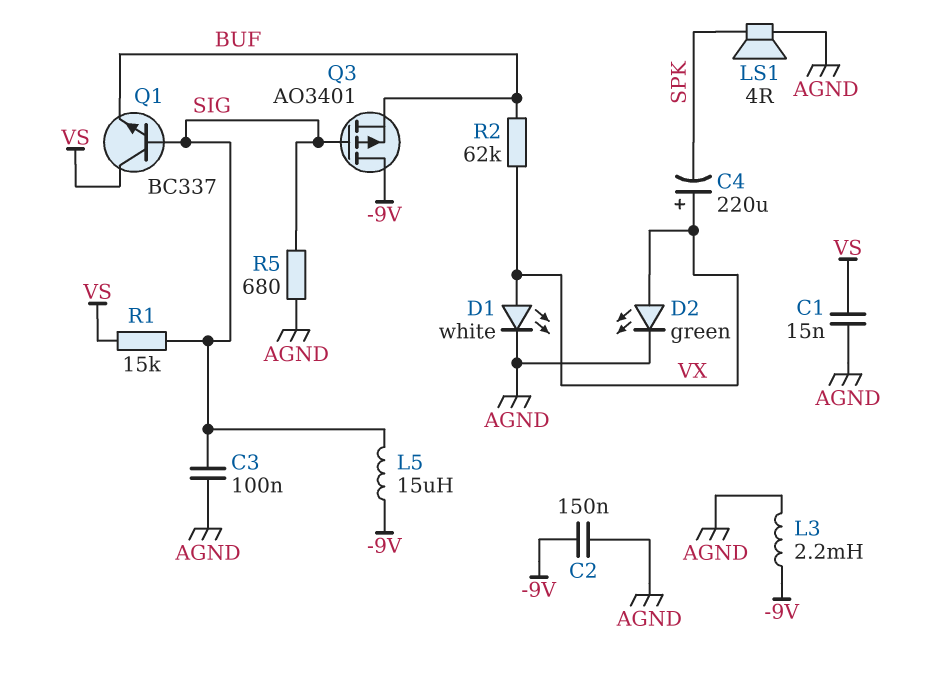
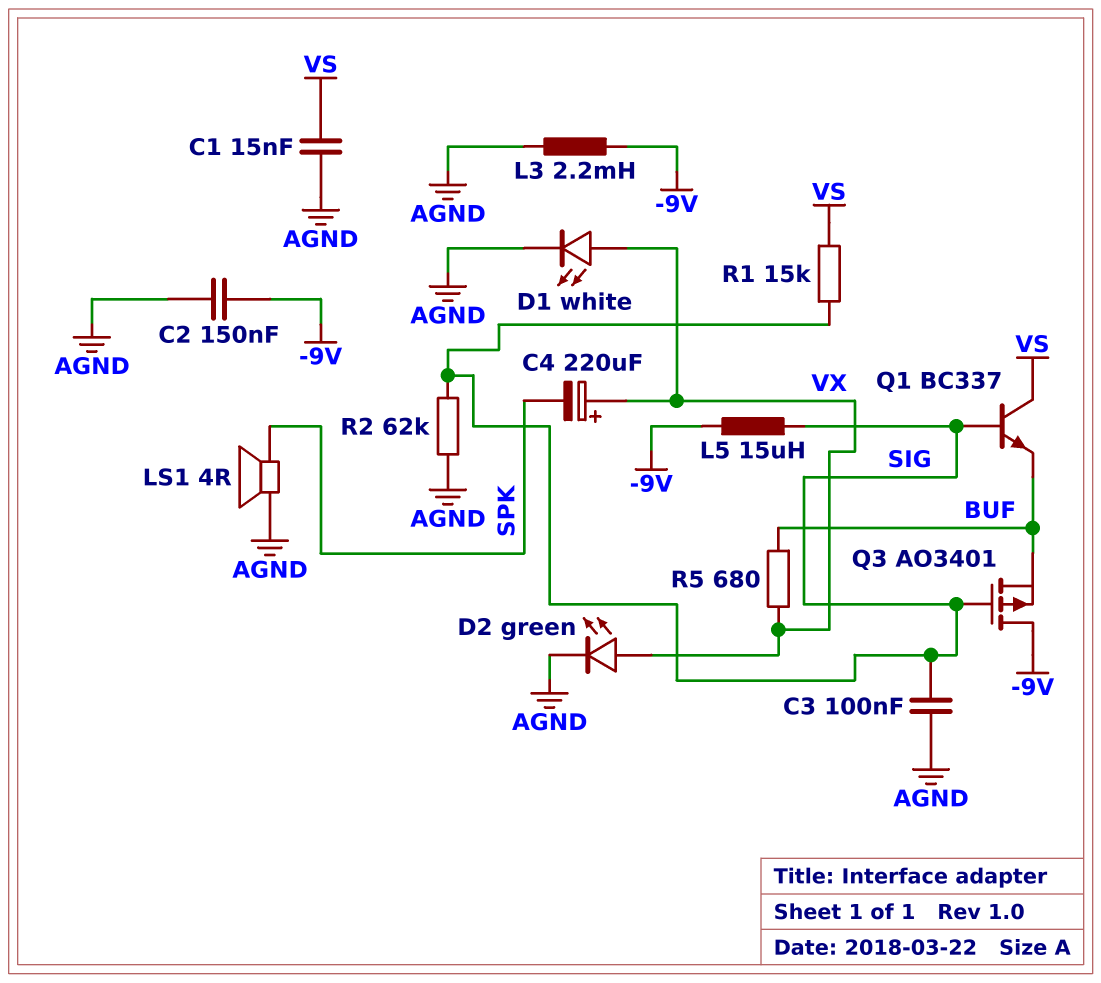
R2: 62k (BUF, VX) -> 62k (AGND, SIG)
R5: 680 (AGND, SIG) -> 680 (BUF, VX)

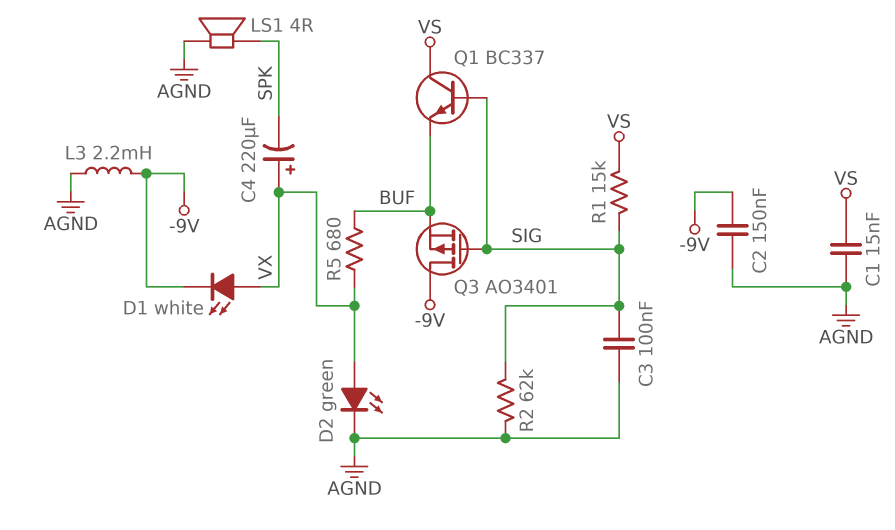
D1: LED white (A VX, K AGND) -> LED white (A VX, K -9V)
L5: 15uH (-9V, SIG) -> none

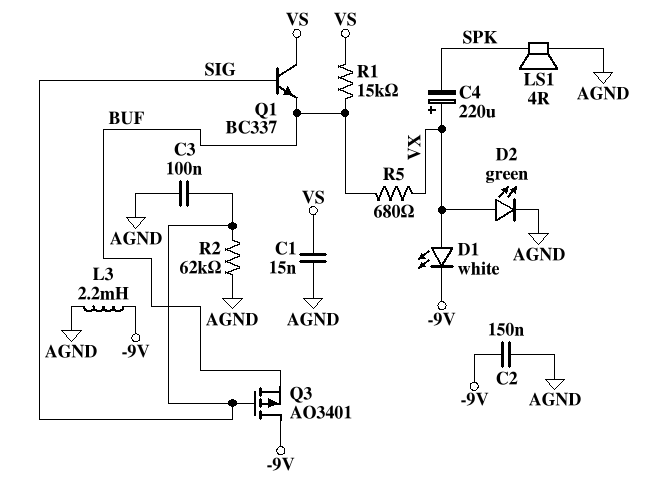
R1: 15k (SIG, VS) -> 15k (BUF, VS)

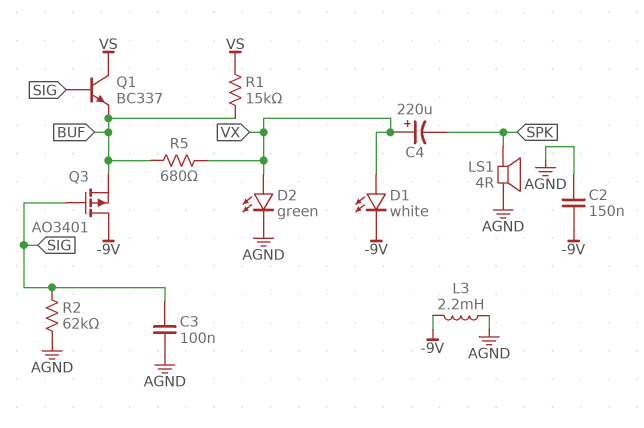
C1: 15nF (AGND, VS) -> none

